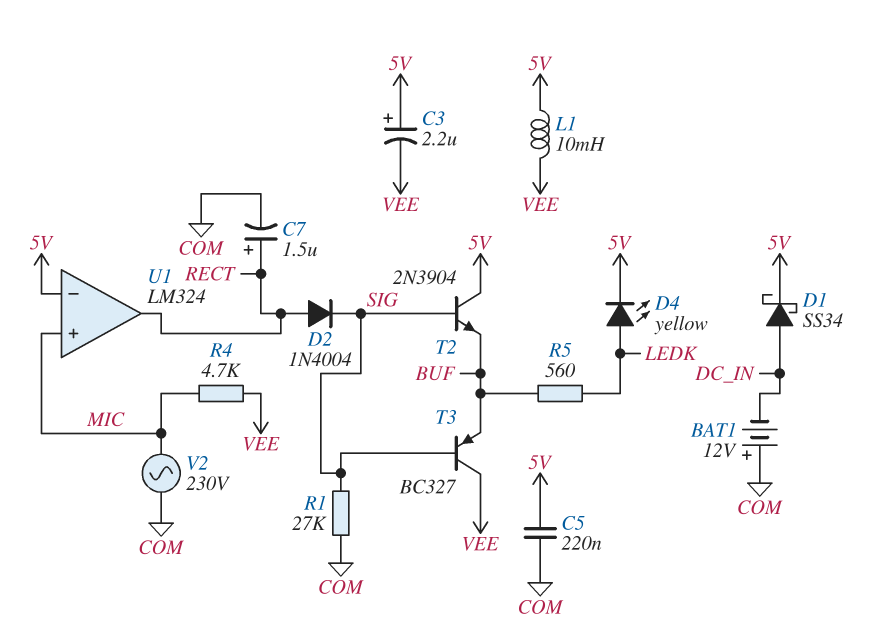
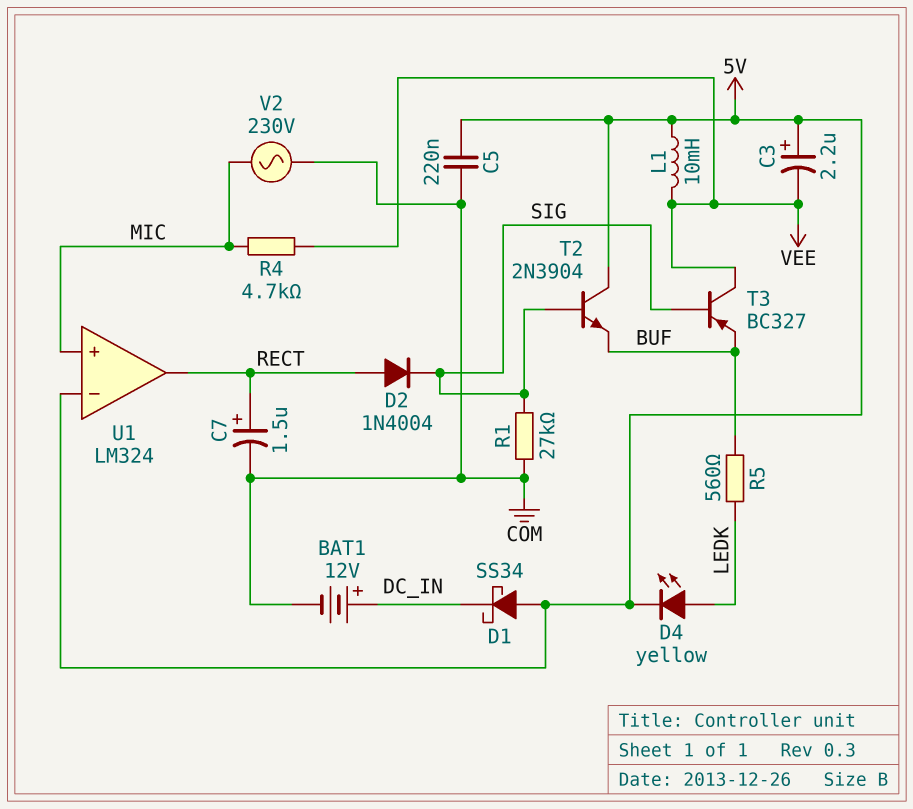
BAT1: 12V (plus COM, minus DC_IN) -> 12V (plus DC_IN, minus COM)
D1: schottky SS34 (A DC_IN, K 5V) -> schottky SS34 (A 5V, K DC_IN)

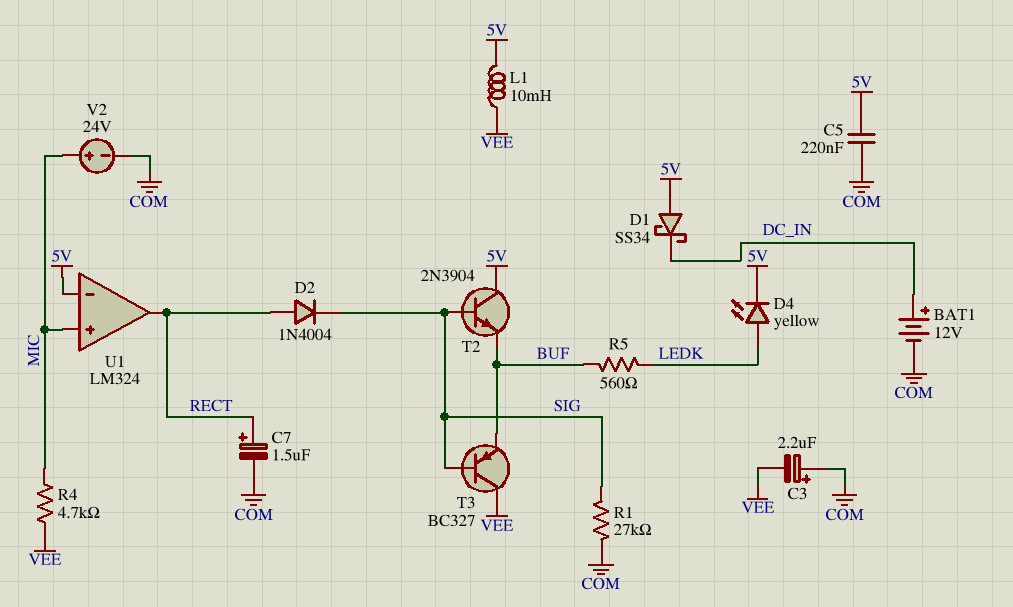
C3: 2.2uF (plus 5V, minus VEE) -> 2.2uF (plus COM, minus VEE)
V2: AC 230V (COM, MIC) -> 24V (plus MIC, minus COM)

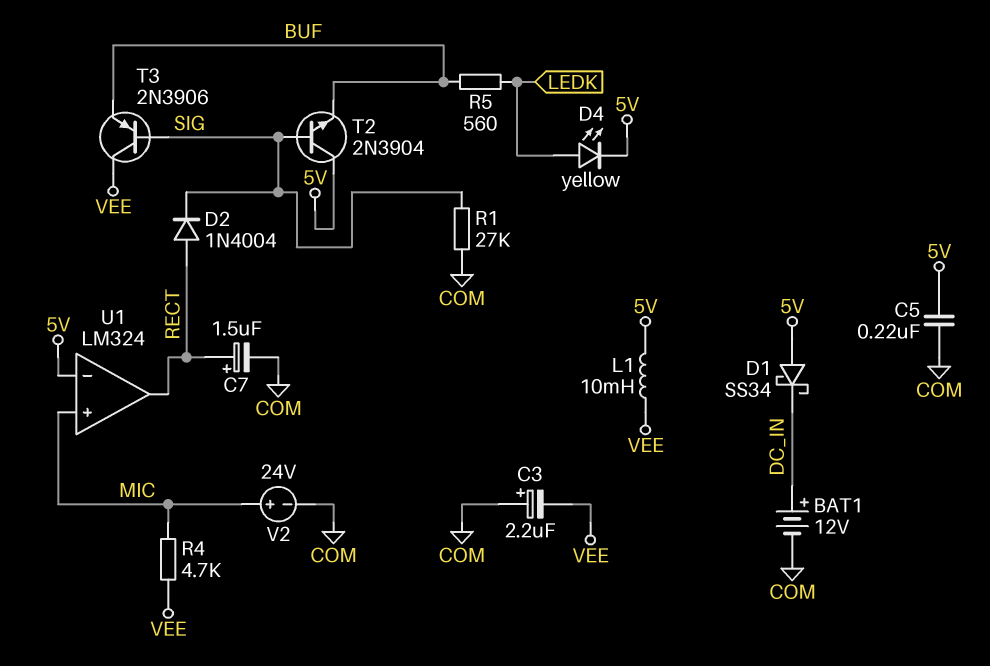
T3: PNP BC327 (B SIG, C VEE, E BUF) -> PNP 2N3906 (B SIG, C VEE, E BUF)

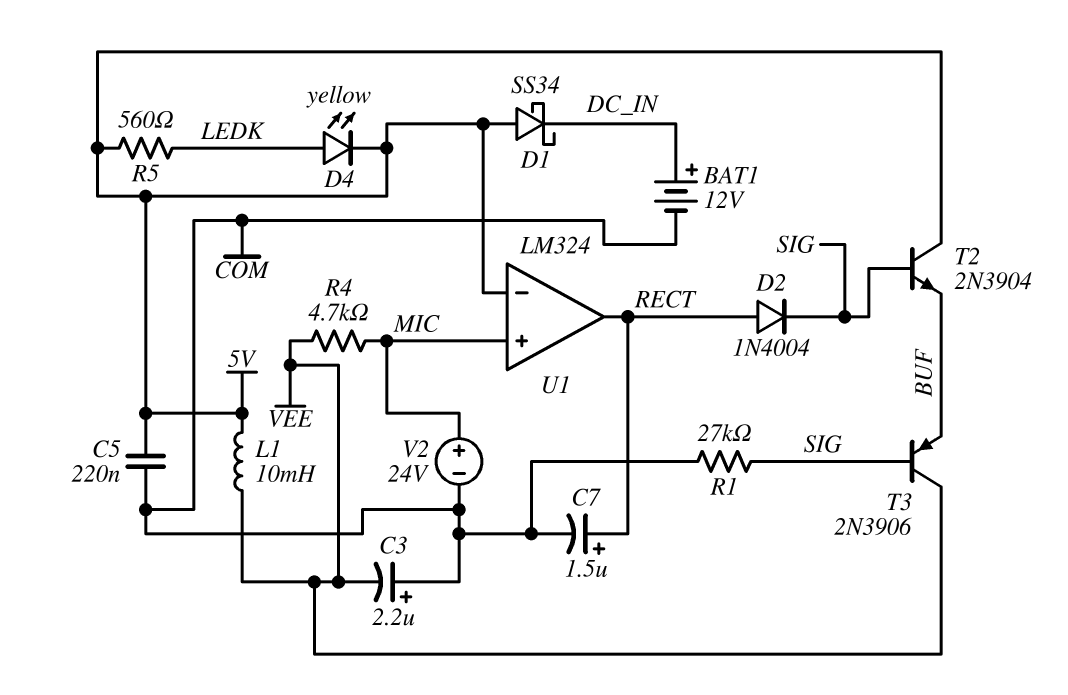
R5: 560 (BUF, LEDK) -> 560 (5V, LEDK)

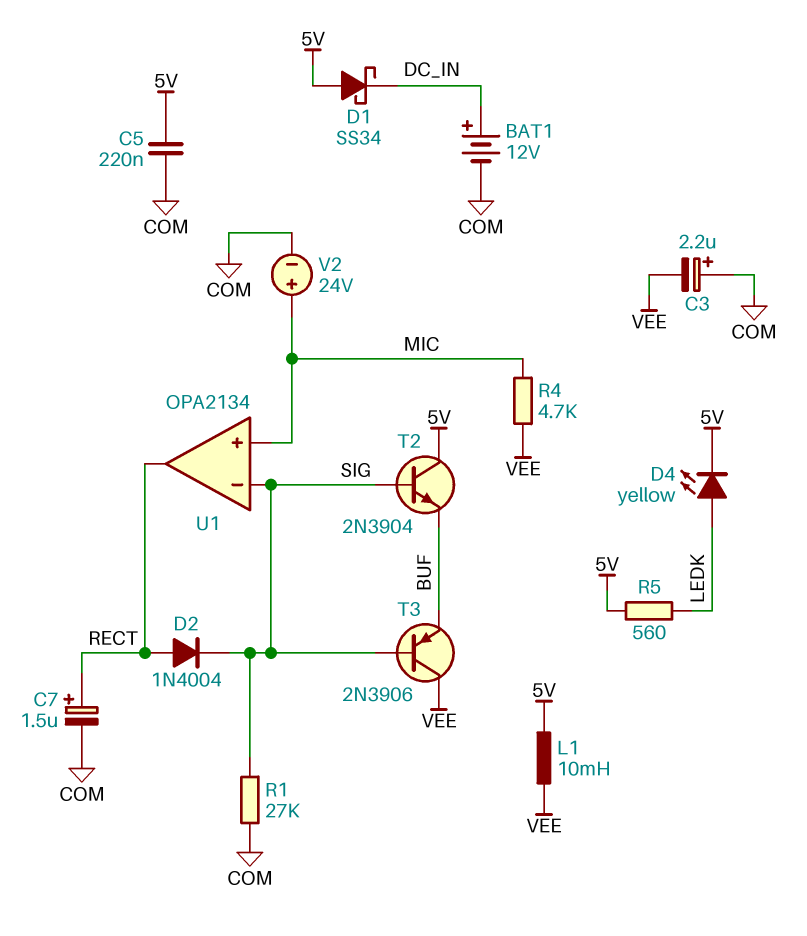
U1: LM324 -> OPA2134
U1 pin in-: 5V -> SIG

